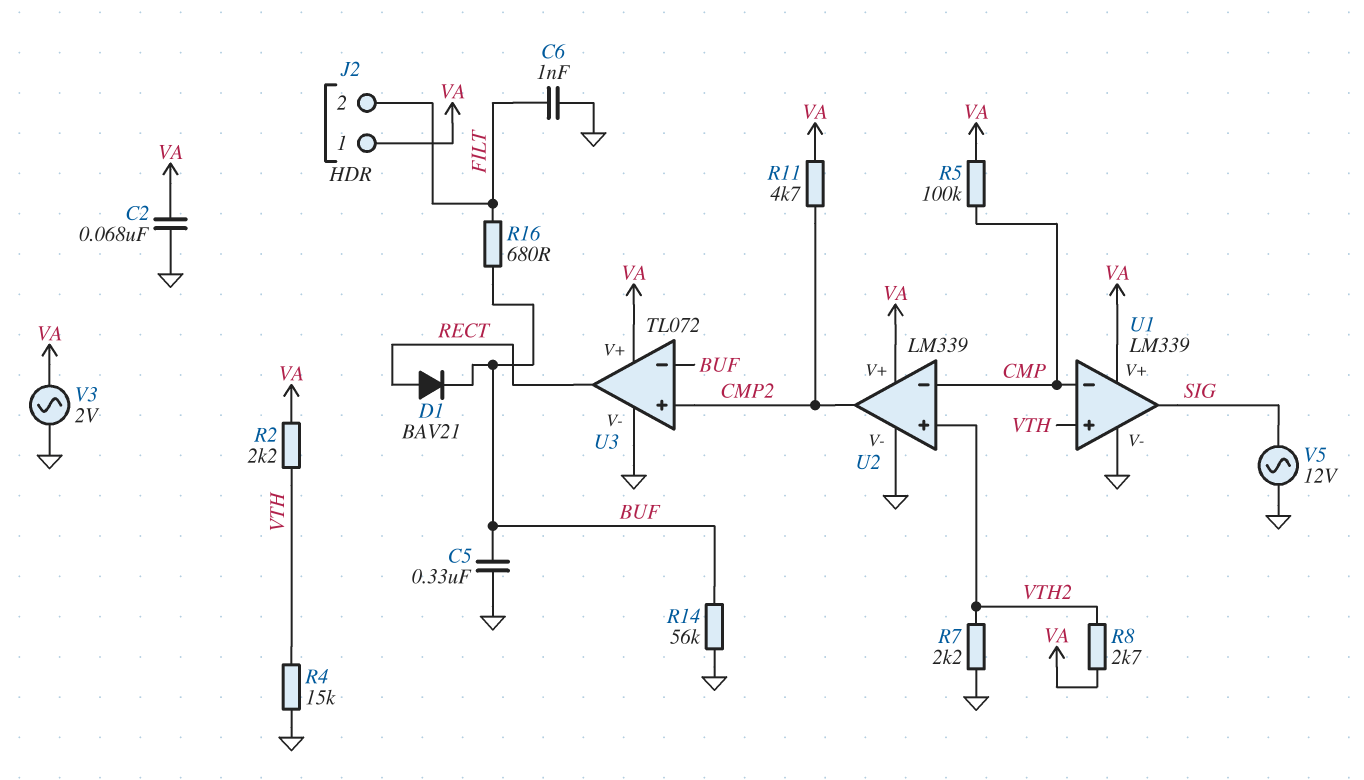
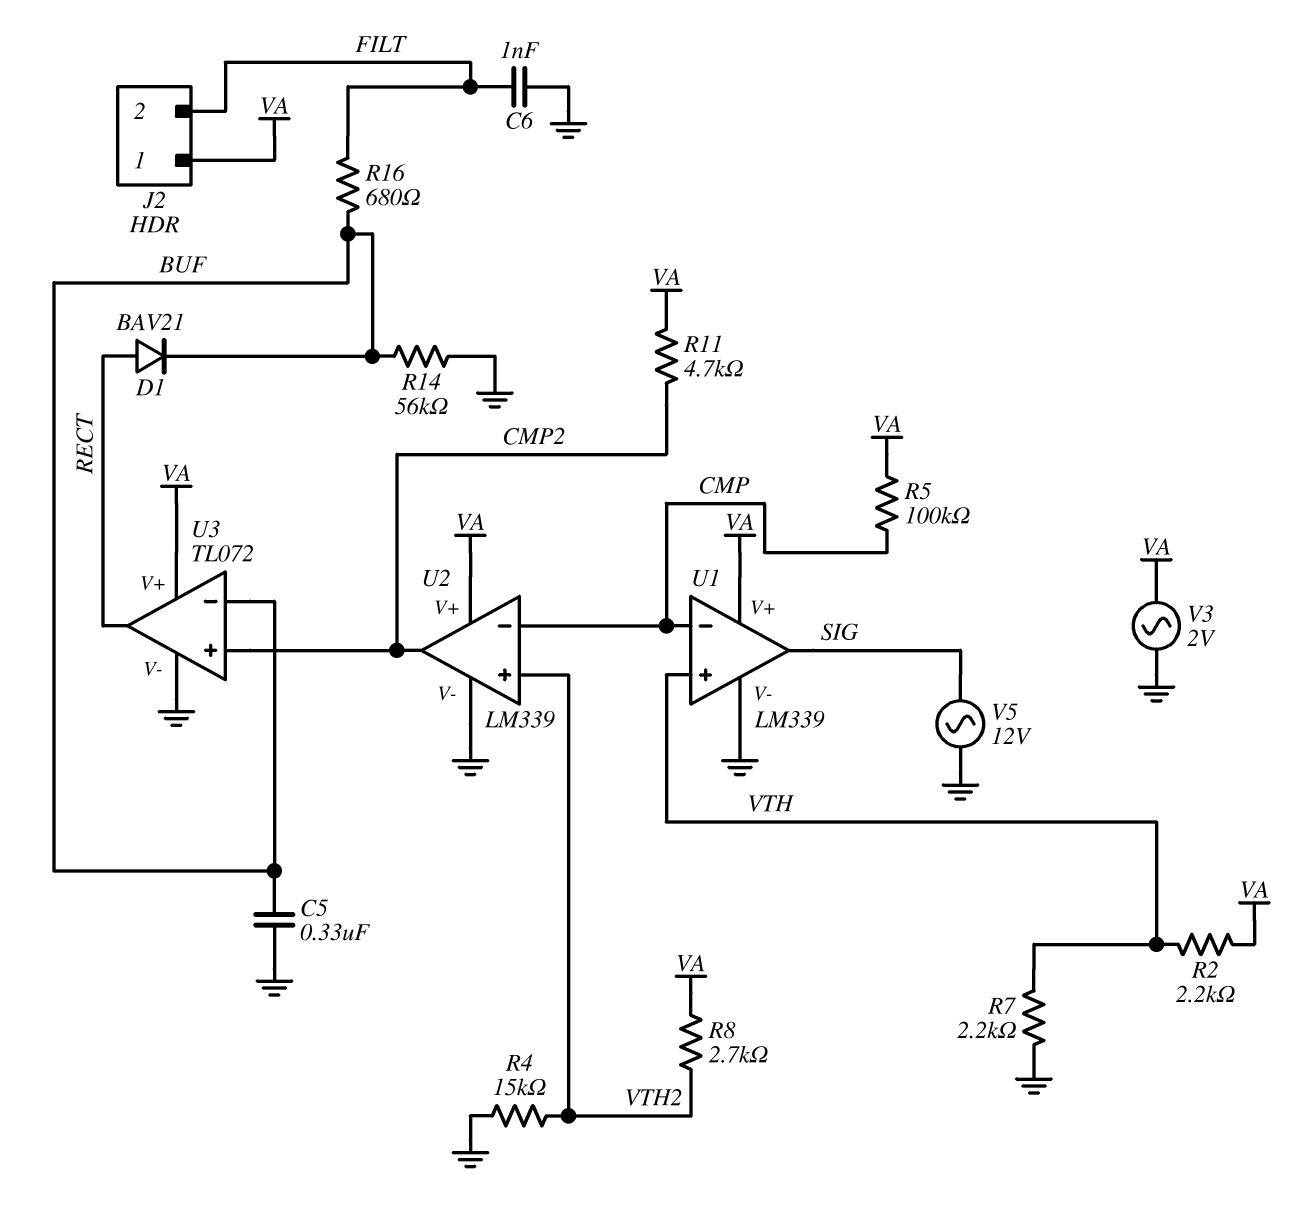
C2: 68nF (GND, VA) -> none
R4: 15k (GND, VTH) -> 15k (GND, VTH2)
R7: 2.2k (GND, VTH2) -> 2.2k (GND, VTH)

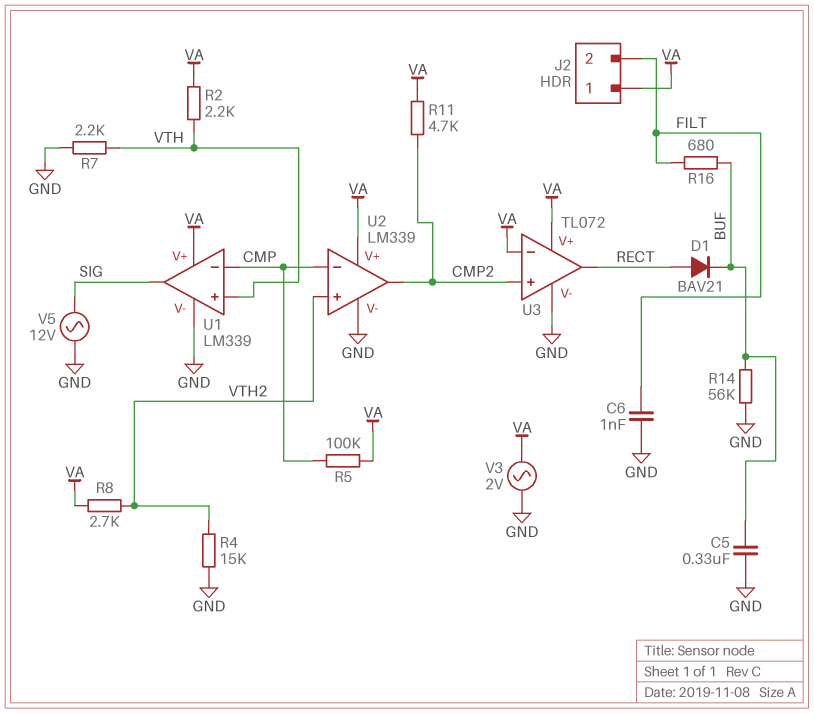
U3 pin in-: BUF -> VA

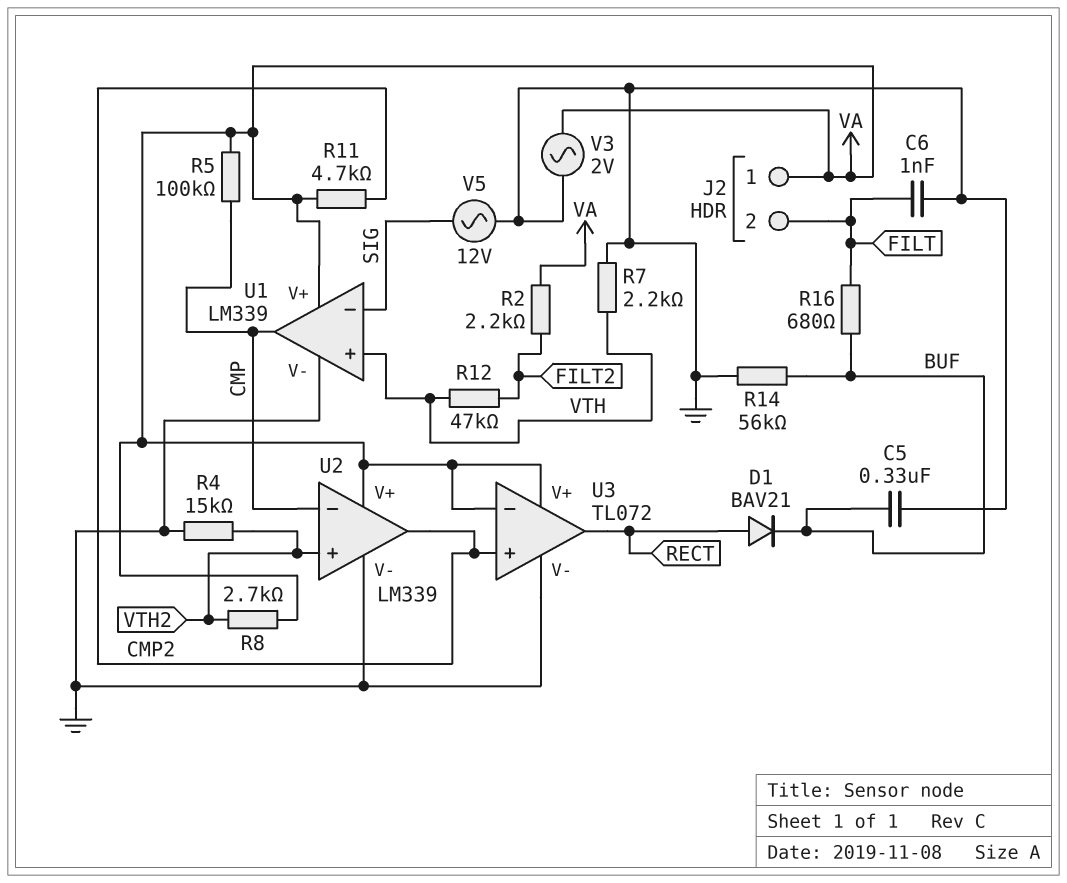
R2: 2.2k (VA, VTH) -> 2.2k (FILT2, VA)
R12: none -> 47k (FILT2, VTH)
U1 pin in-: CMP -> SIG
U1 pin out: SIG -> CMP

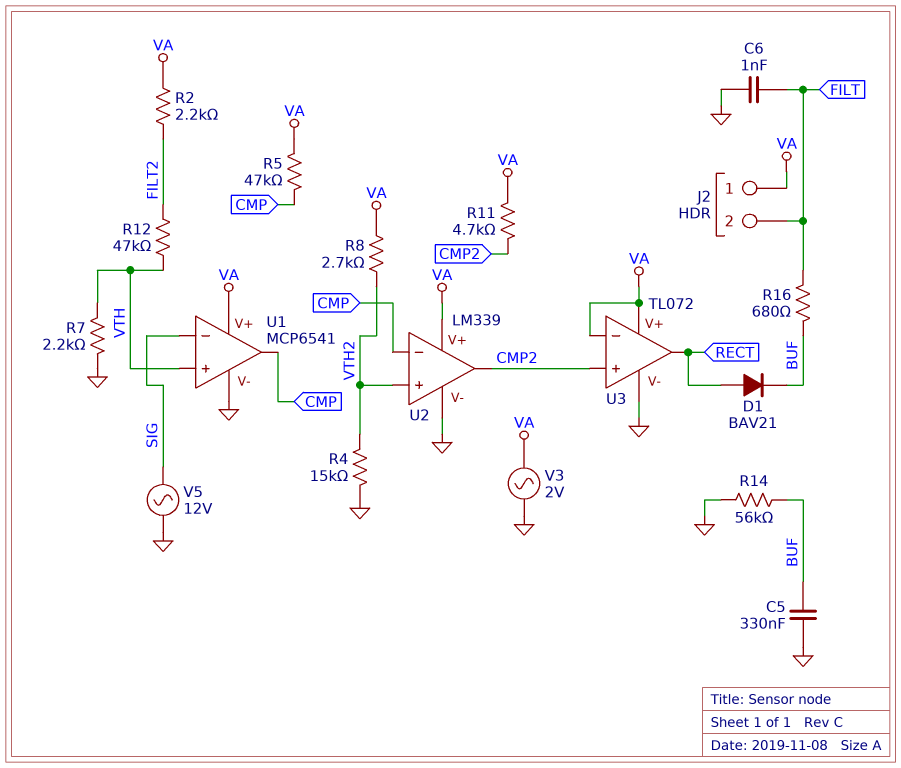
R5: 100k (CMP, VA) -> 47k (CMP, VA)
U1: LM339 -> MCP6541

